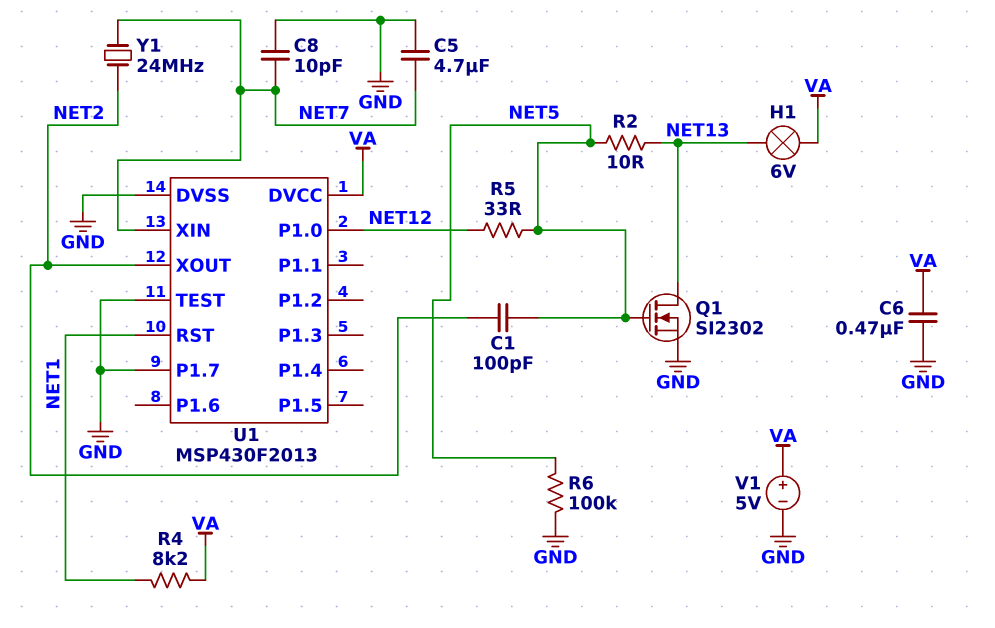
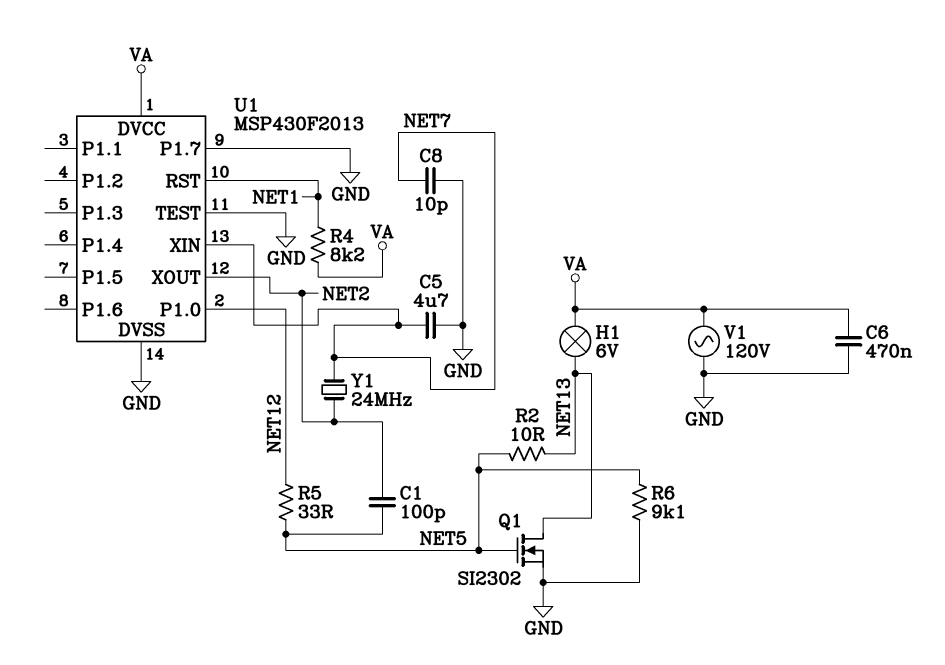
R6: 100k (GND, NET5) -> 9.1k (GND, NET5)
V1: 5V (plus VA, minus GND) -> AC 120V (GND, VA)

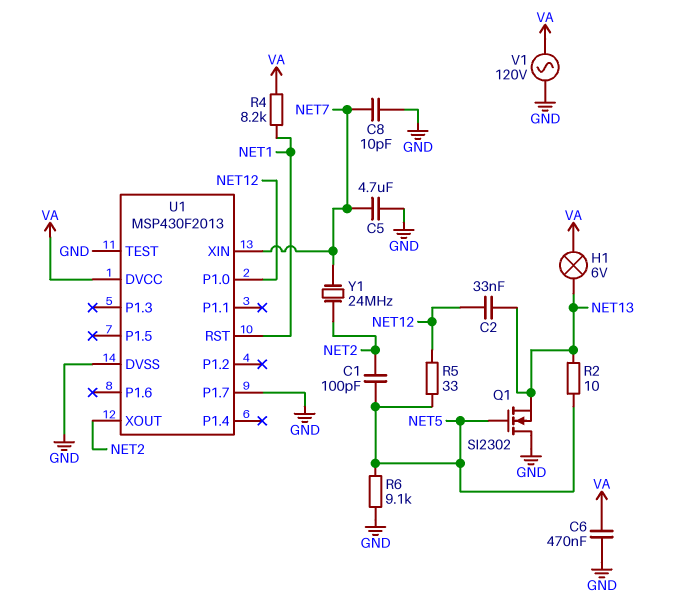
C2: none -> 33nF (NET12, NET13)
Q1: NMOS SI2302 (G NET5, D NET13, S GND) -> NMOS SI2302 (G NET5, D GND, S NET13)

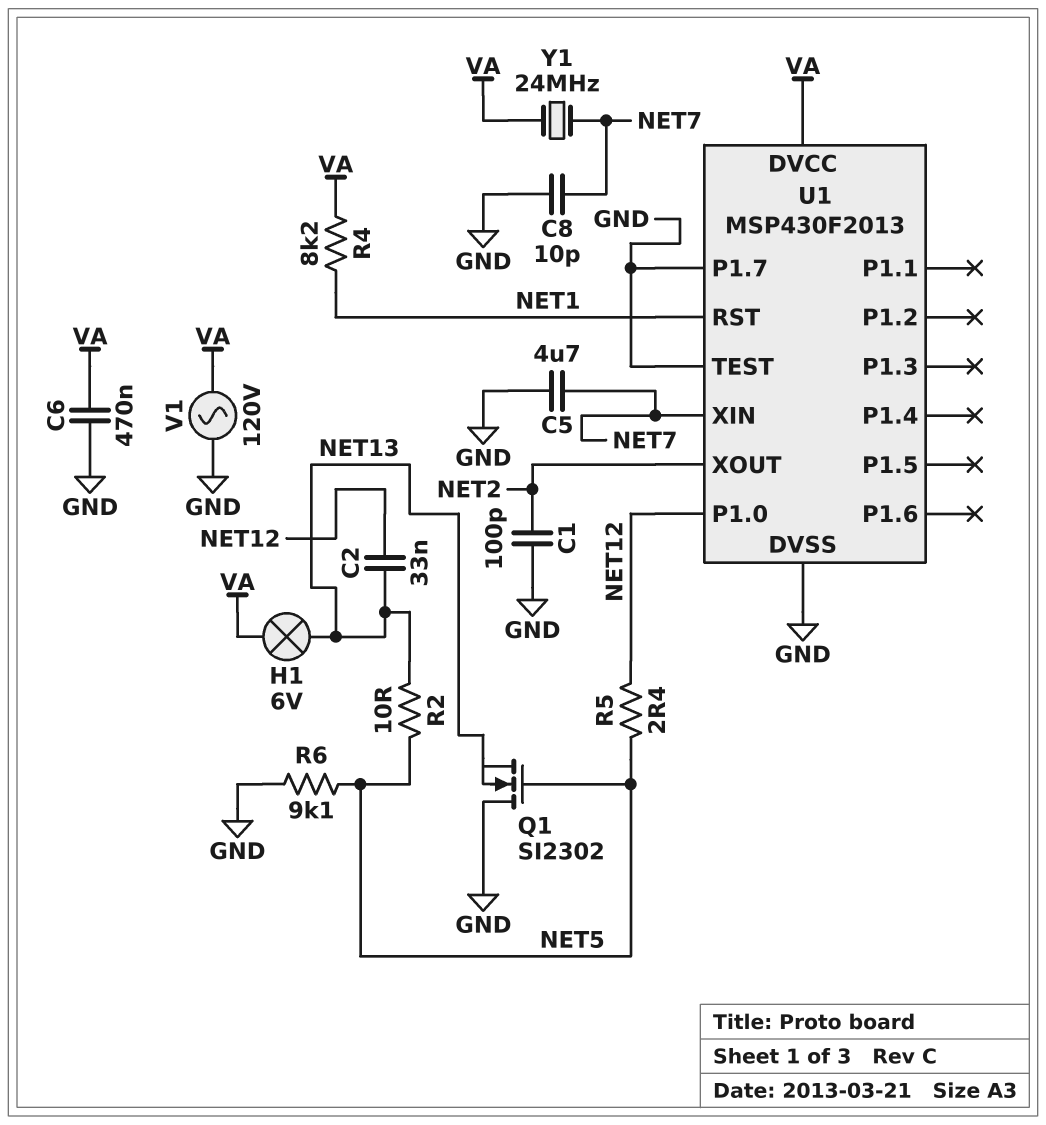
C1: 100pF (NET2, NET5) -> 100pF (GND, NET2)
R5: 33 (NET5, NET12) -> 2.4 (NET5, NET12)
Y1: 24MHz (NET2, NET7) -> 24MHz (NET7, VA)

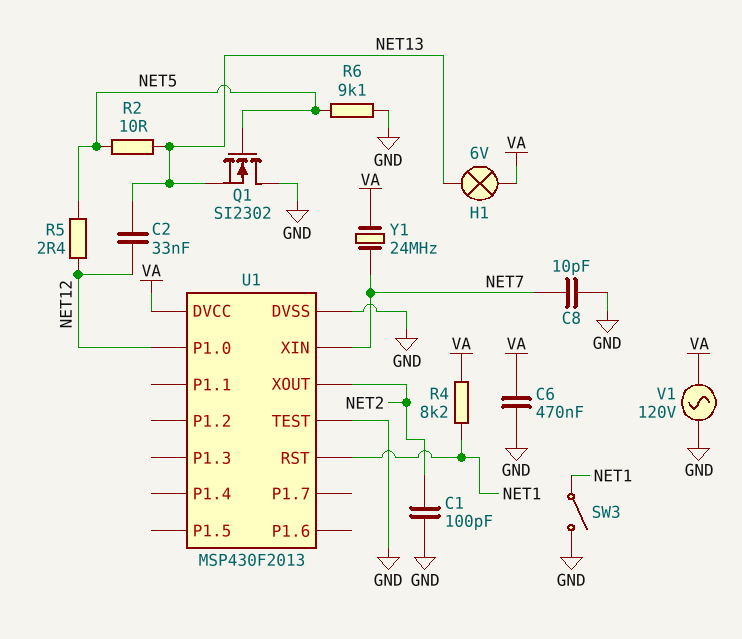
C5: 4.7uF (GND, NET7) -> none
SW3: none -> switch (GND, NET1)
U1 pin P1.7: GND -> none

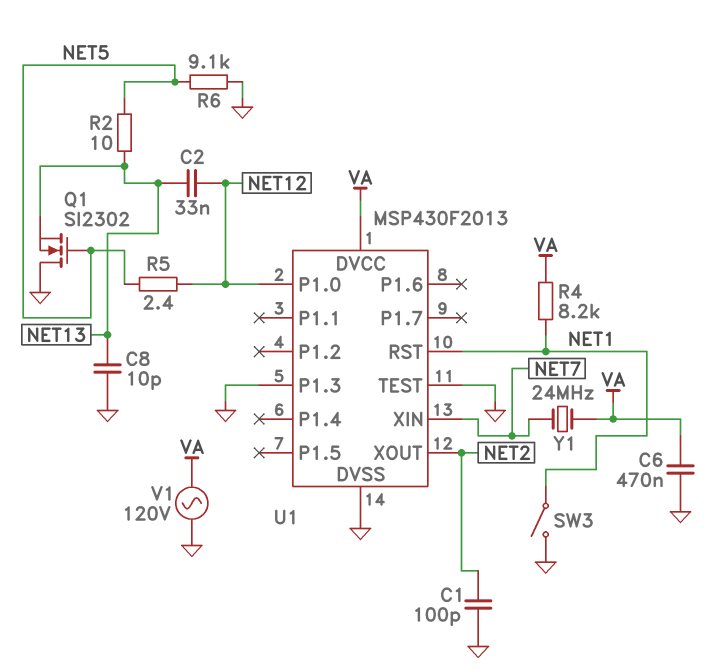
C8: 10pF (GND, NET7) -> 10pF (GND, NET13)
H1: lamp 6V (NET13, VA) -> none
U1 pin P1.3: none -> GND

